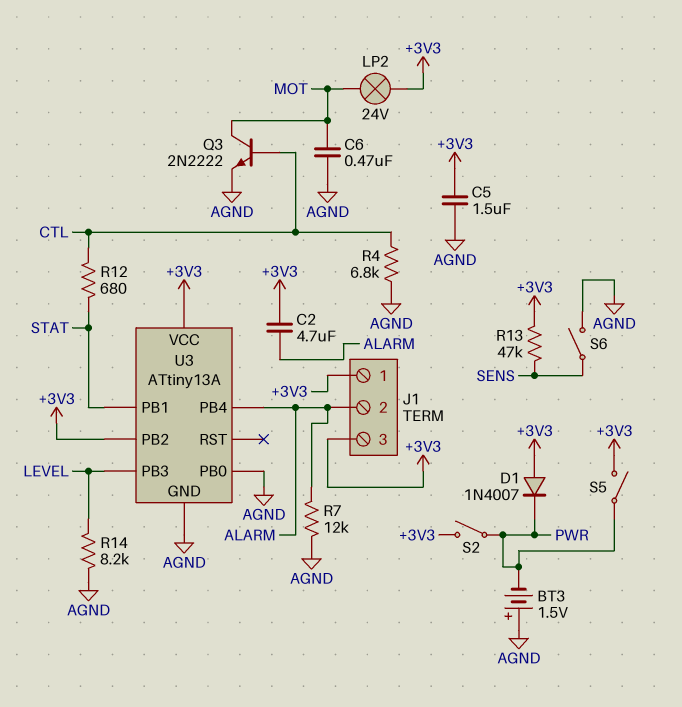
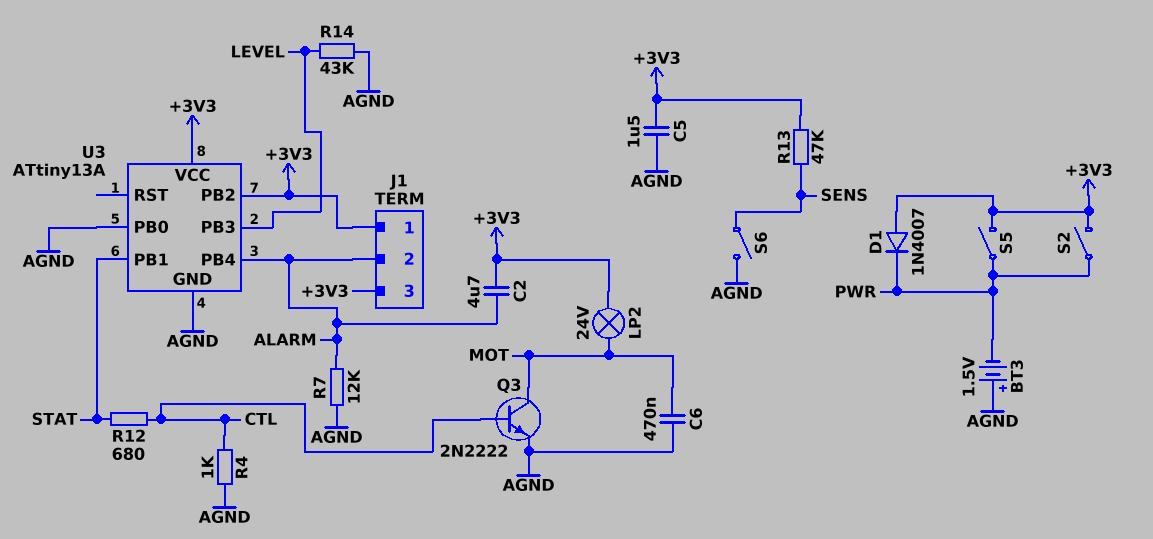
R4: 6.8k (AGND, CTL) -> 1k (AGND, CTL)
R14: 8.2k (AGND, LEVEL) -> 43k (AGND, LEVEL)

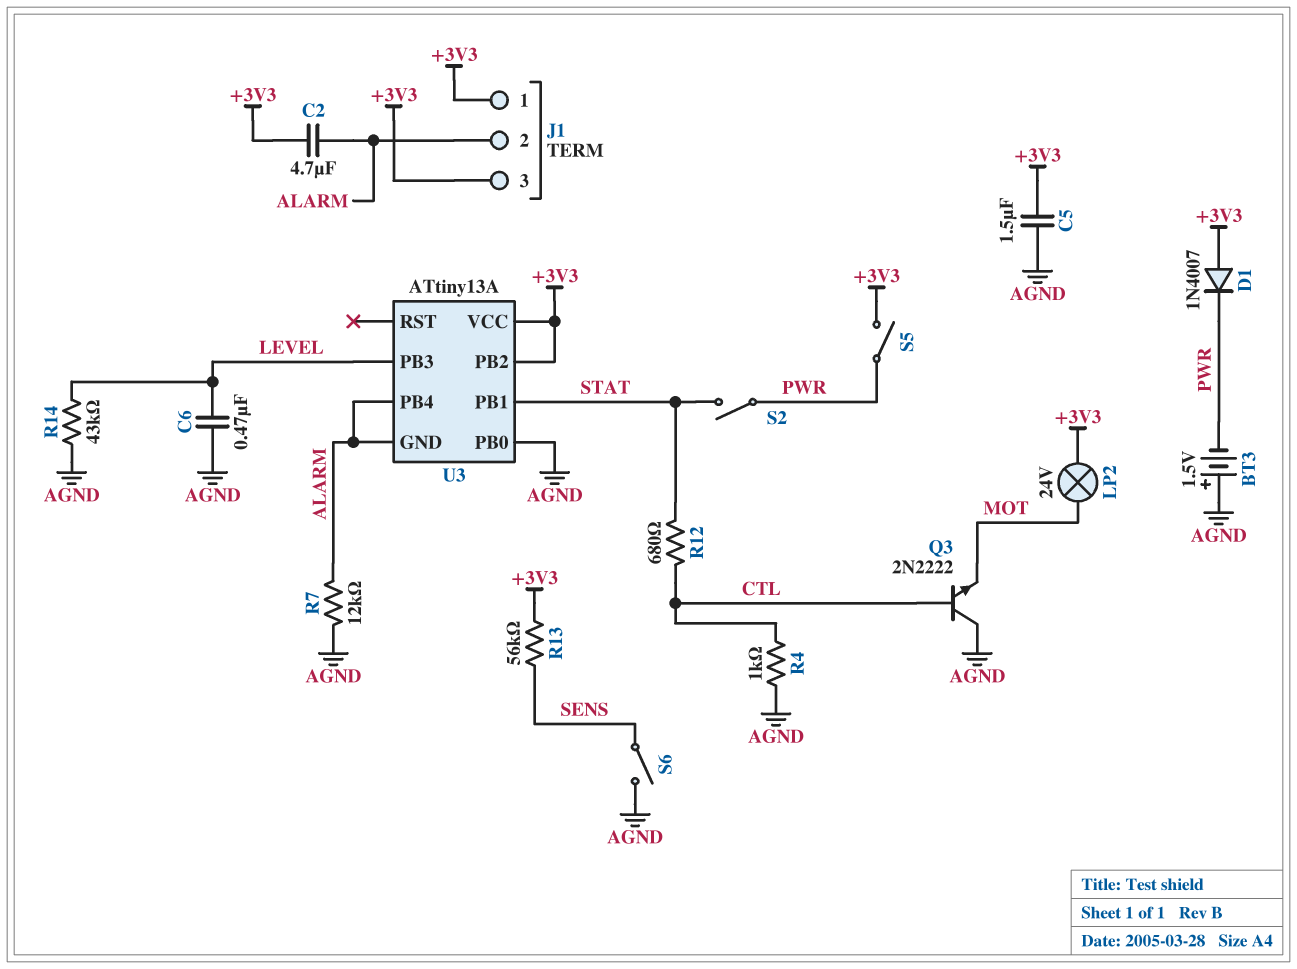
C6: 470nF (AGND, MOT) -> 470nF (AGND, LEVEL)
Q3: NPN 2N2222 (B CTL, C MOT, E AGND) -> NPN 2N2222 (B CTL, C AGND, E MOT)
R13: 47k (+3V3, SENS) -> 56k (+3V3, SENS)
S2: switch (+3V3, PWR) -> switch (PWR, STAT)
U3 pin GND: AGND -> ALARM

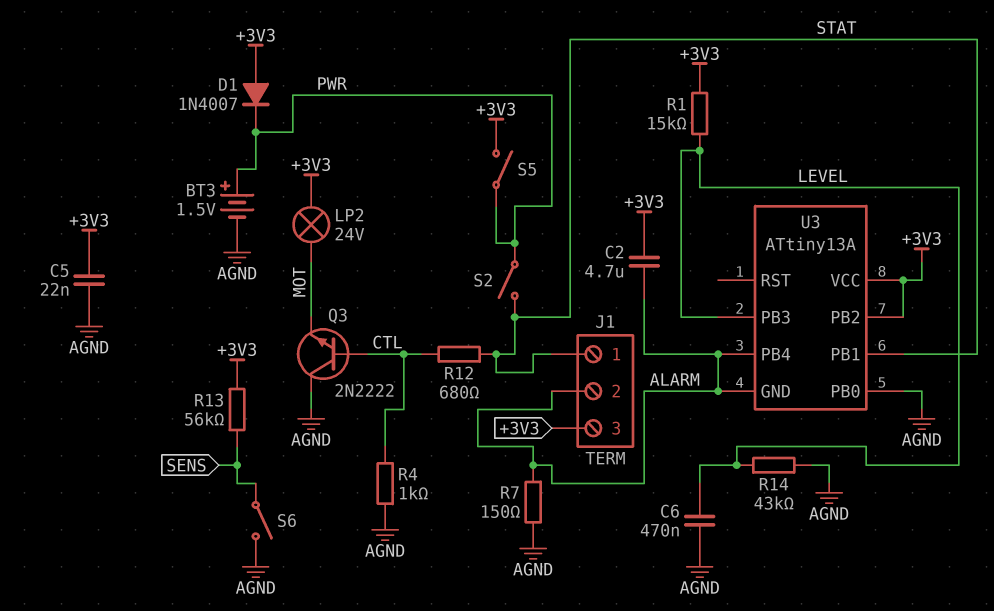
BT3: 1.5V (plus AGND, minus PWR) -> 1.5V (plus PWR, minus AGND)
C5: 1.5uF (+3V3, AGND) -> 22nF (+3V3, AGND)
J1 pin 1: +3V3 -> STAT
R1: none -> 15k (+3V3, LEVEL)
R7: 12k (AGND, ALARM) -> 150 (AGND, ALARM)

